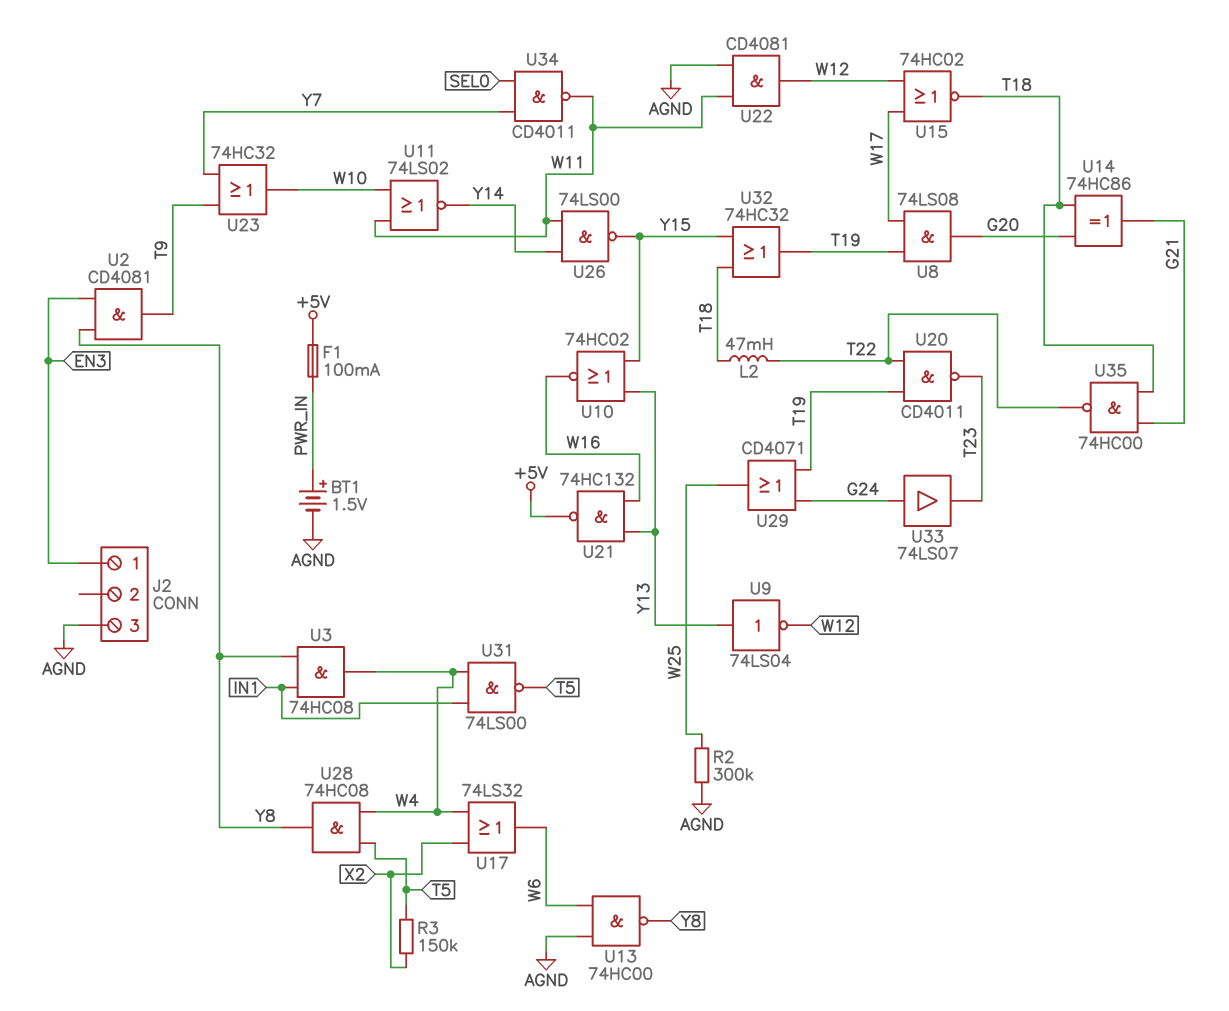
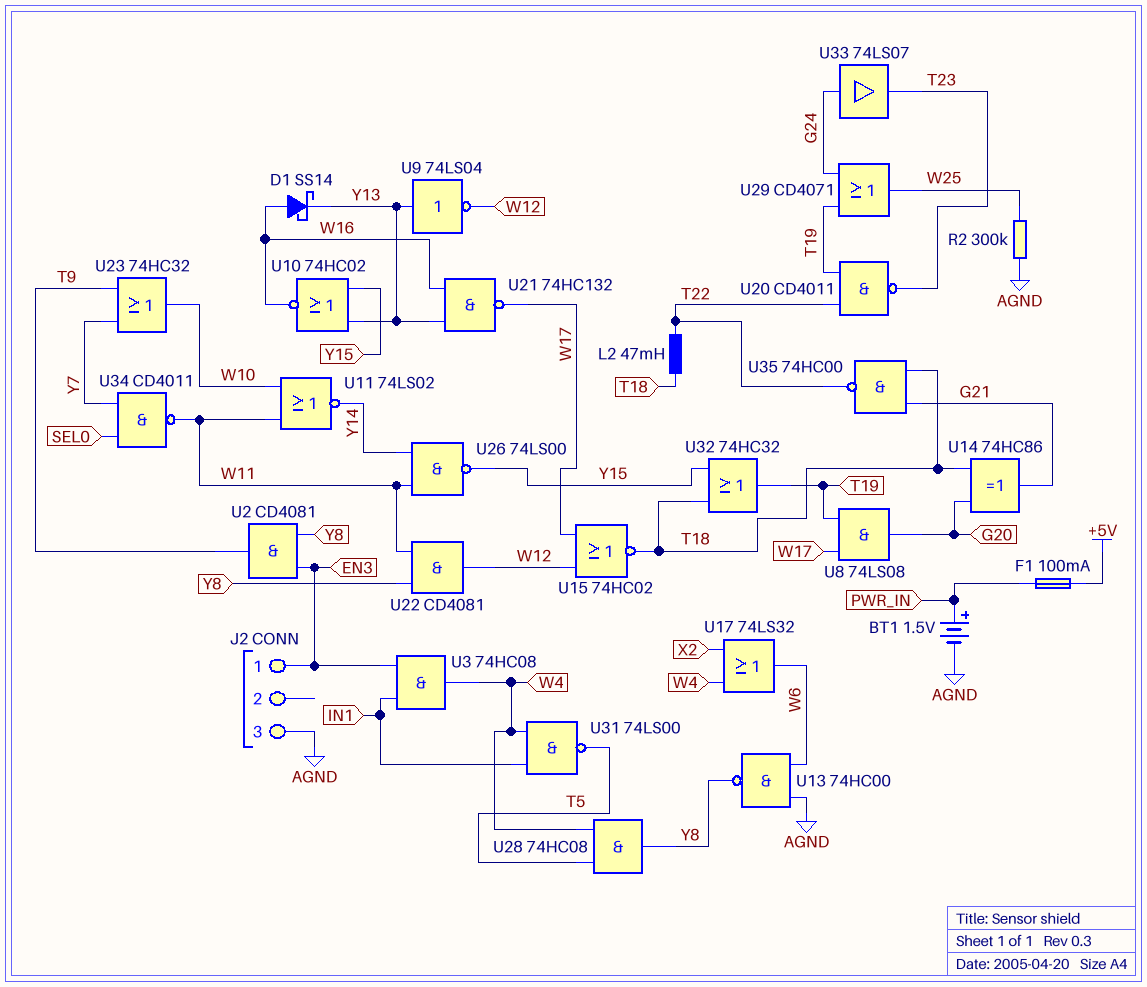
D1: none -> schottky SS14 (A W16, K Y13)
R3: 150k (T5, X2) -> none
U3: AND 74HC08 (in IN1, in Y8, out W4) -> AND 74HC08 (in EN3, in IN1, out W4)
U21: NAND 74HC132 (in W16, in Y13, out +5V) -> NAND 74HC132 (in W16, in Y13, out W17)
U22: AND CD4081 (in AGND, in W11, out W12) -> AND CD4081 (in W11, in Y8, out W12)

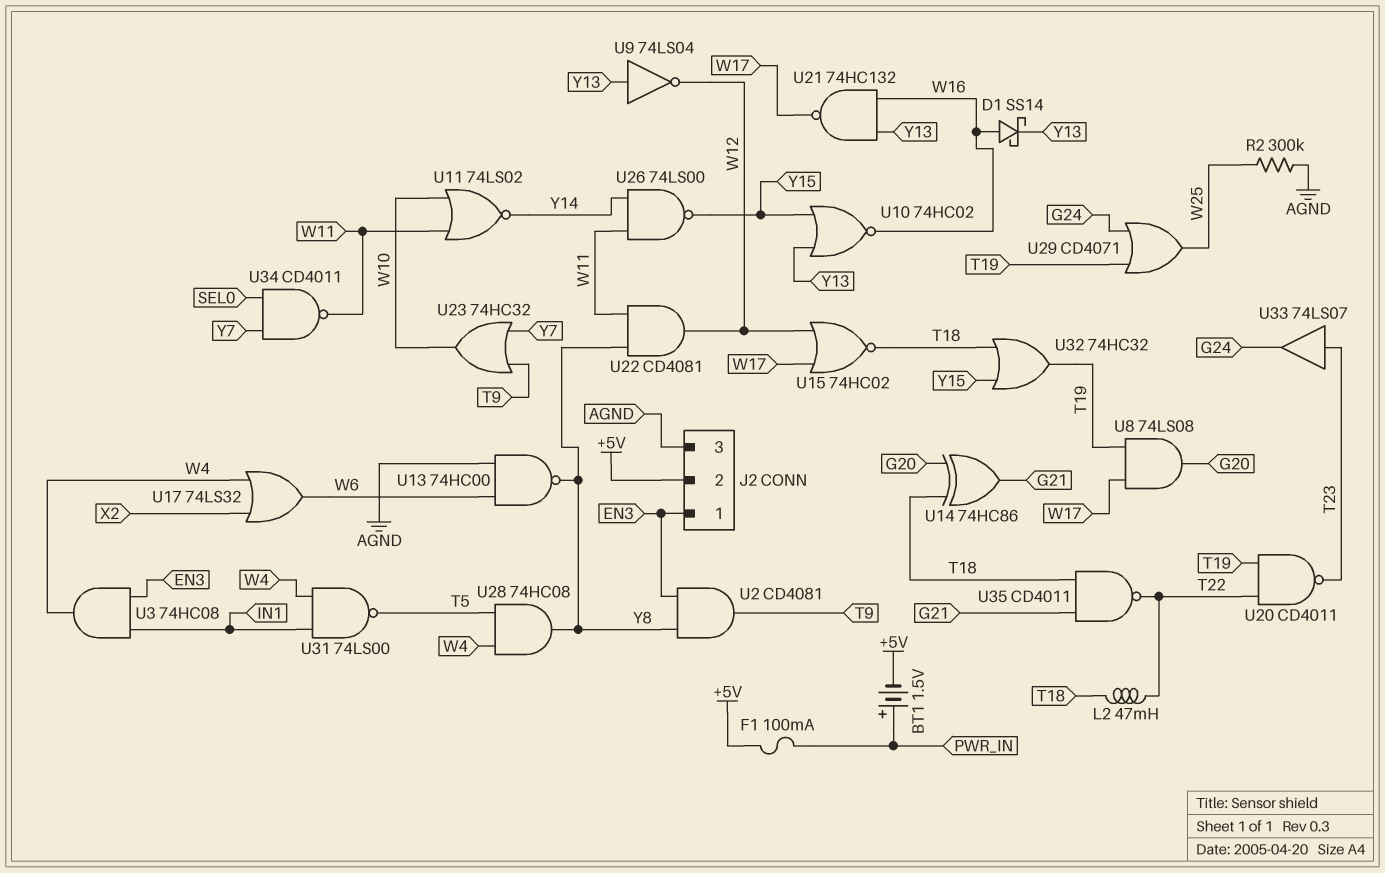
BT1: 1.5V (plus PWR_IN, minus AGND) -> 1.5V (plus PWR_IN, minus +5V)
J2 pin 2: none -> +5V
U33: buffer 74LS07 (in G24, out T23) -> buffer 74LS07 (in T23, out G24)
U35: NAND 74HC00 (in G21, in T18, out T22) -> NAND CD4011 (in G21, in T18, out T22)

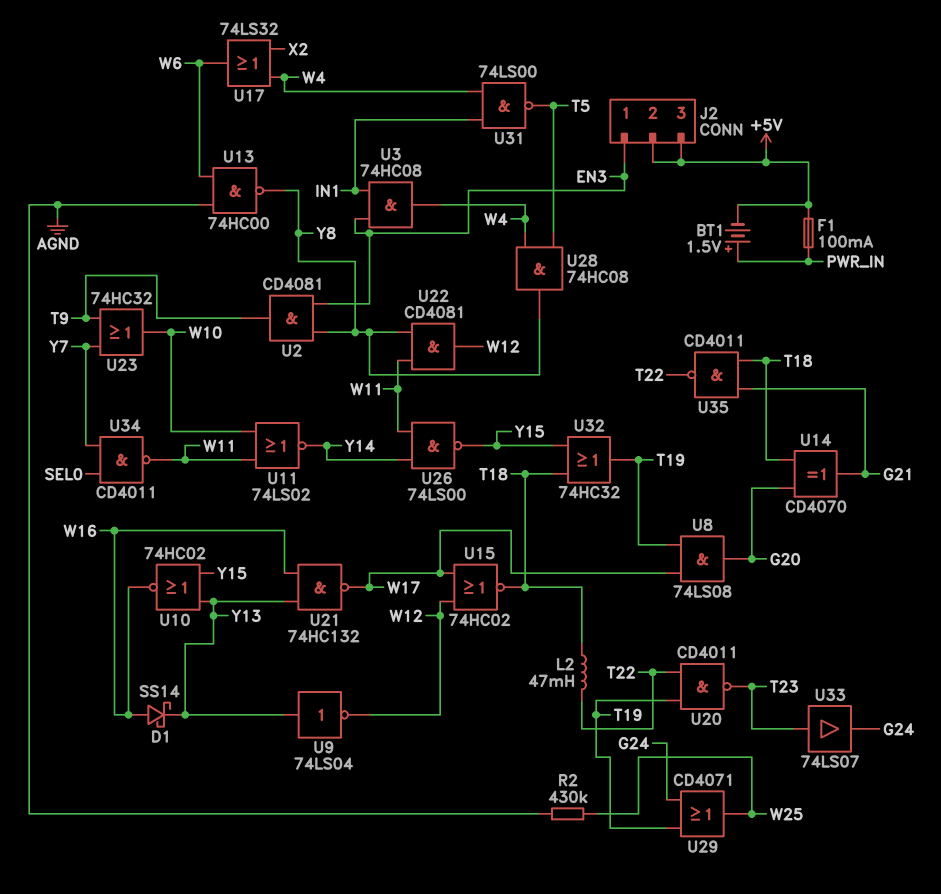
J2 pin 3: AGND -> +5V
R2: 300k (AGND, W25) -> 430k (AGND, W25)
U14: XOR 74HC86 (in G20, in T18, out G21) -> XOR CD4070 (in G20, in T18, out G21)

